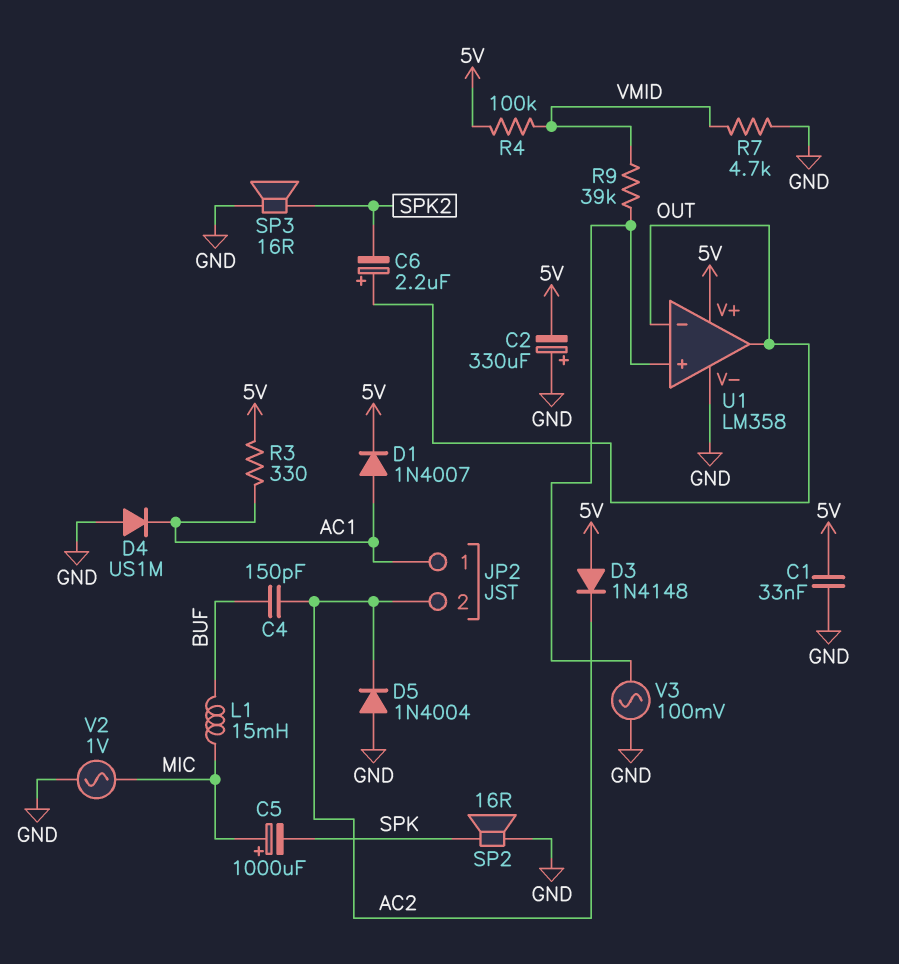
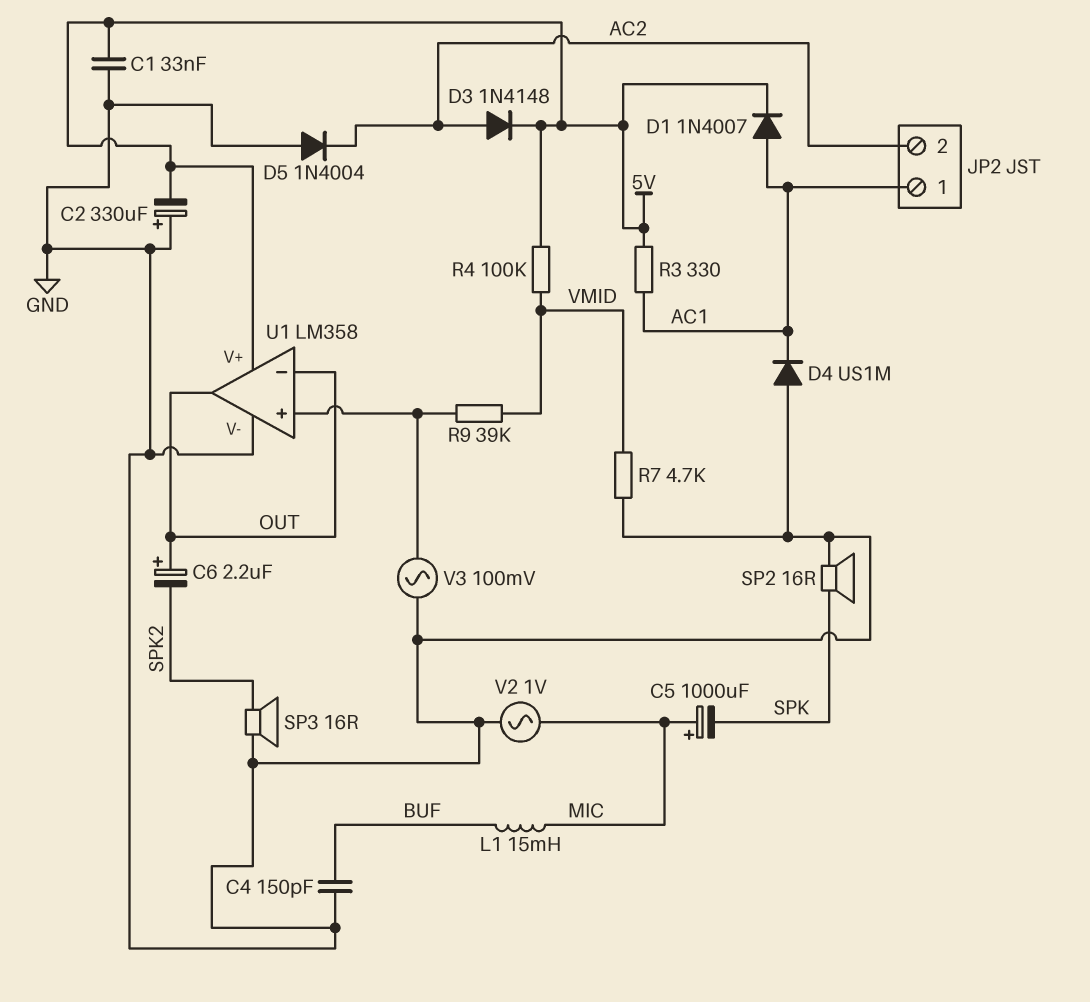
C4: 150pF (AC2, BUF) -> 150pF (BUF, GND)
D3: diode 1N4148 (A 5V, K AC2) -> diode 1N4148 (A AC2, K 5V)

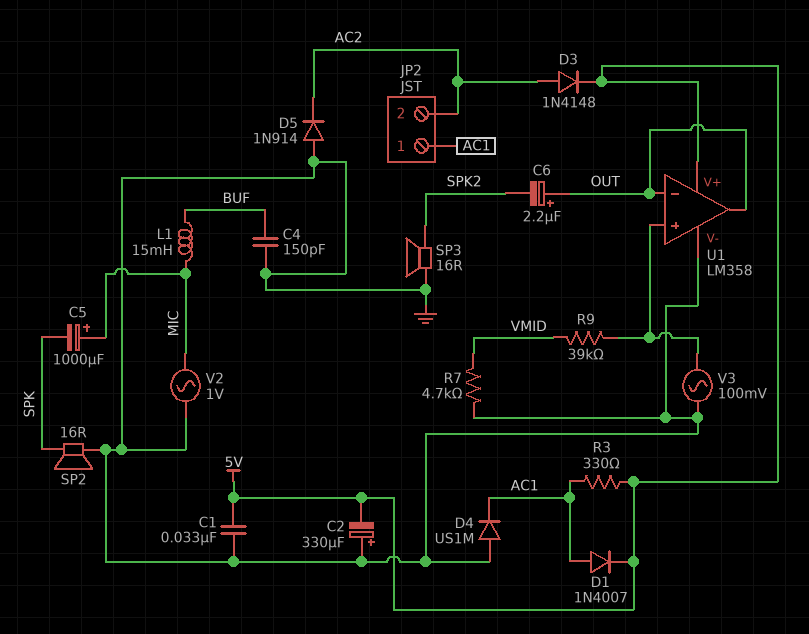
D5: diode 1N4004 (A GND, K AC2) -> diode 1N914 (A GND, K AC2)
R4: 100k (5V, VMID) -> none

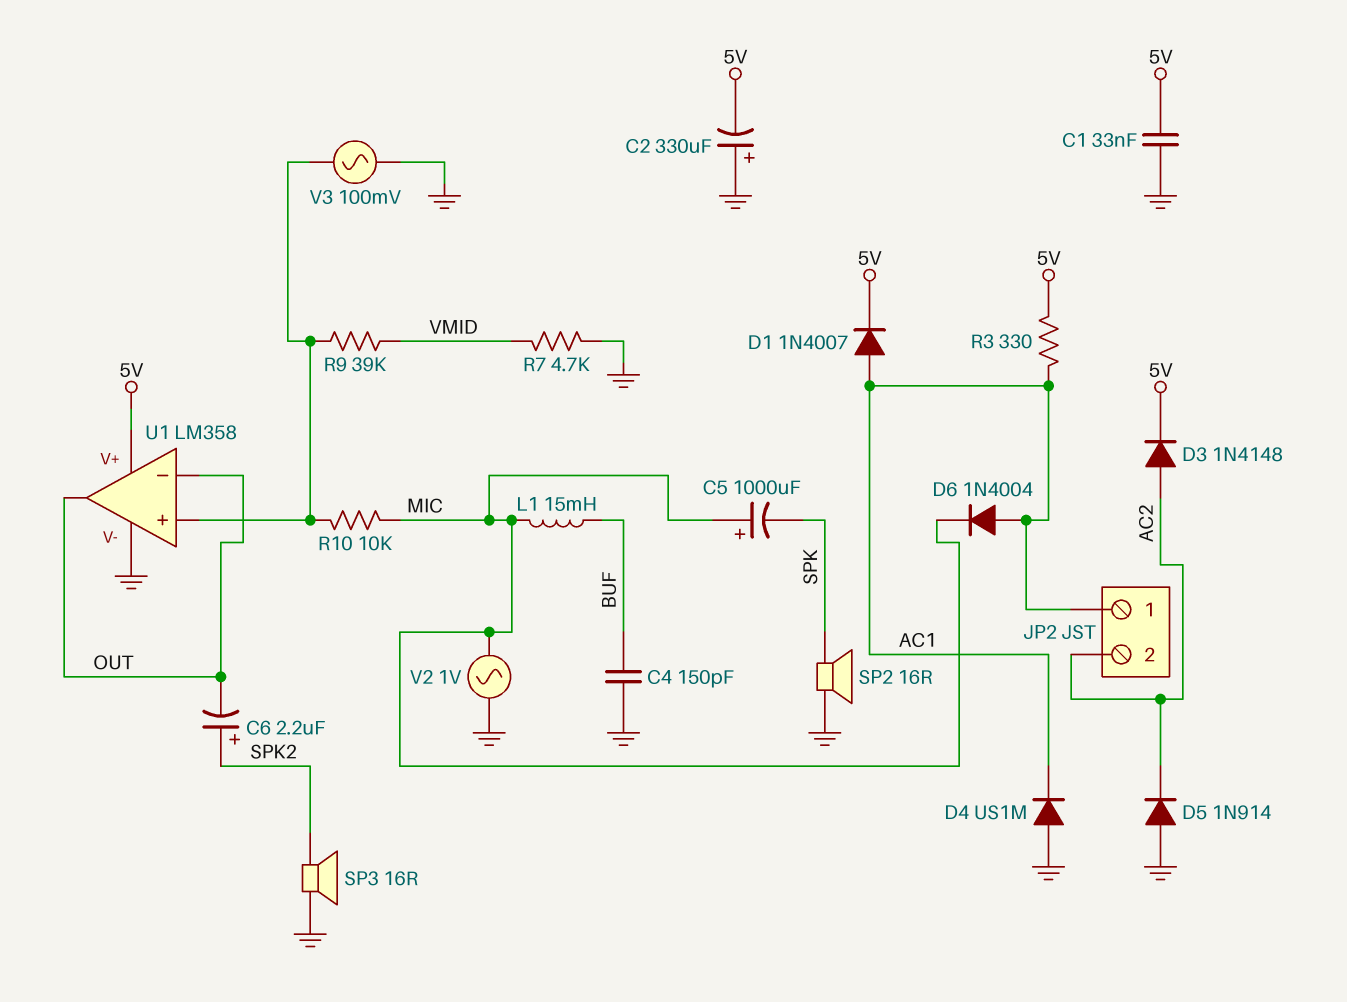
C6: 2.2uF (plus OUT, minus SPK2) -> 2.2uF (plus SPK2, minus OUT)
D6: none -> diode 1N4004 (A AC1, K MIC)
R10: none -> 10k (MIC, U1/in+)

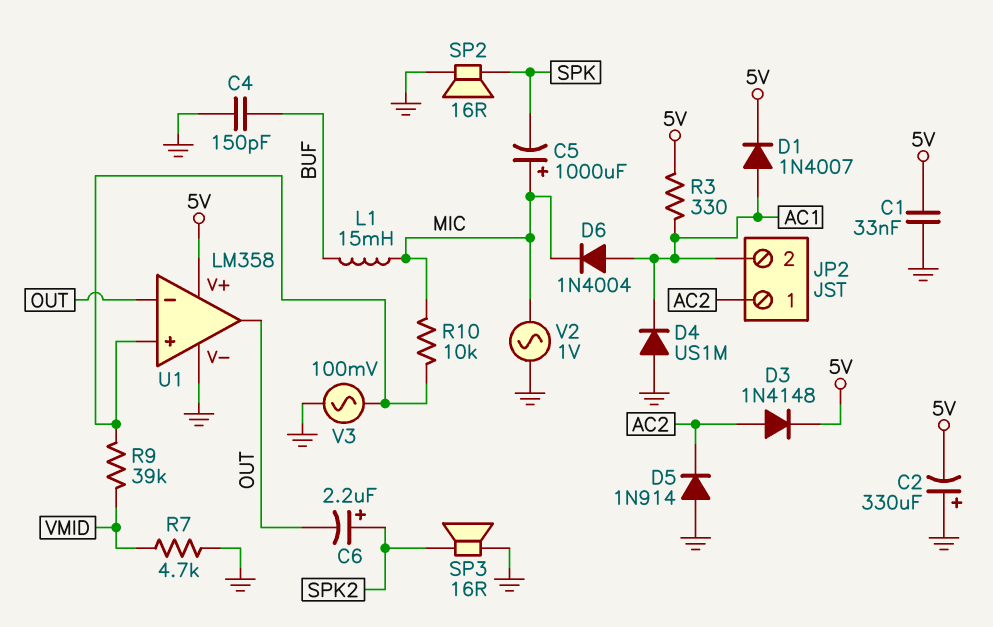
JP2 pin 1: AC1 -> AC2
JP2 pin 2: AC2 -> AC1

